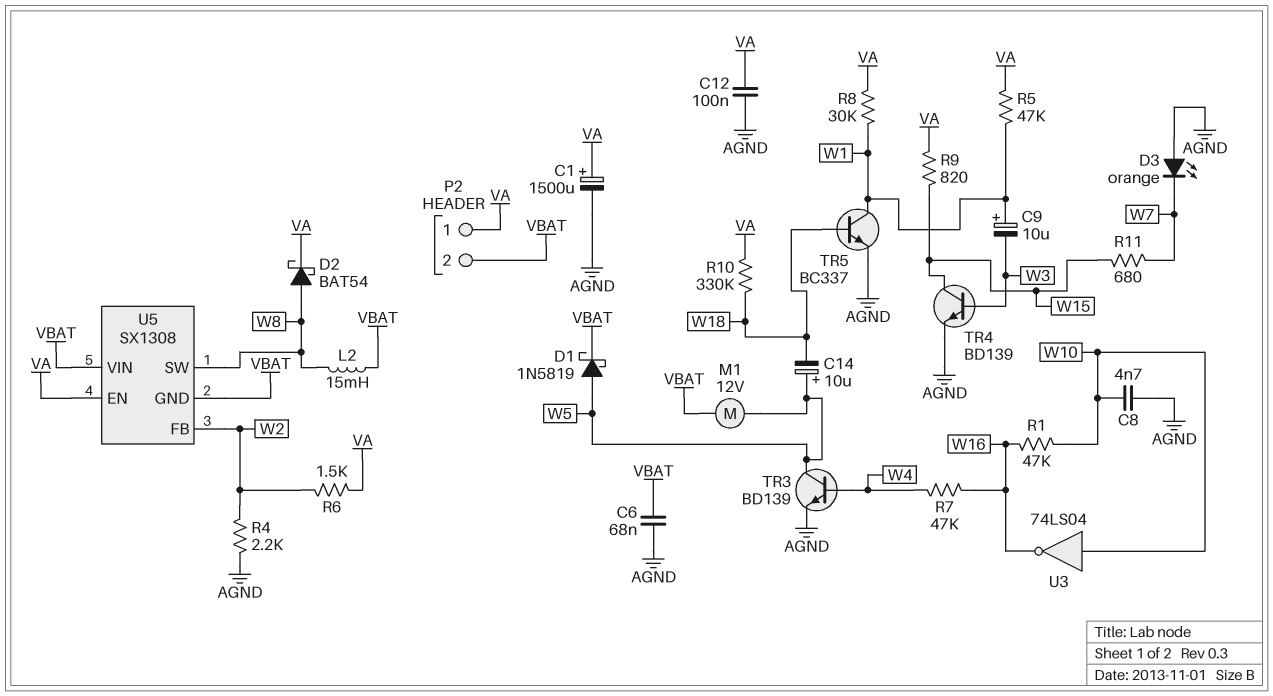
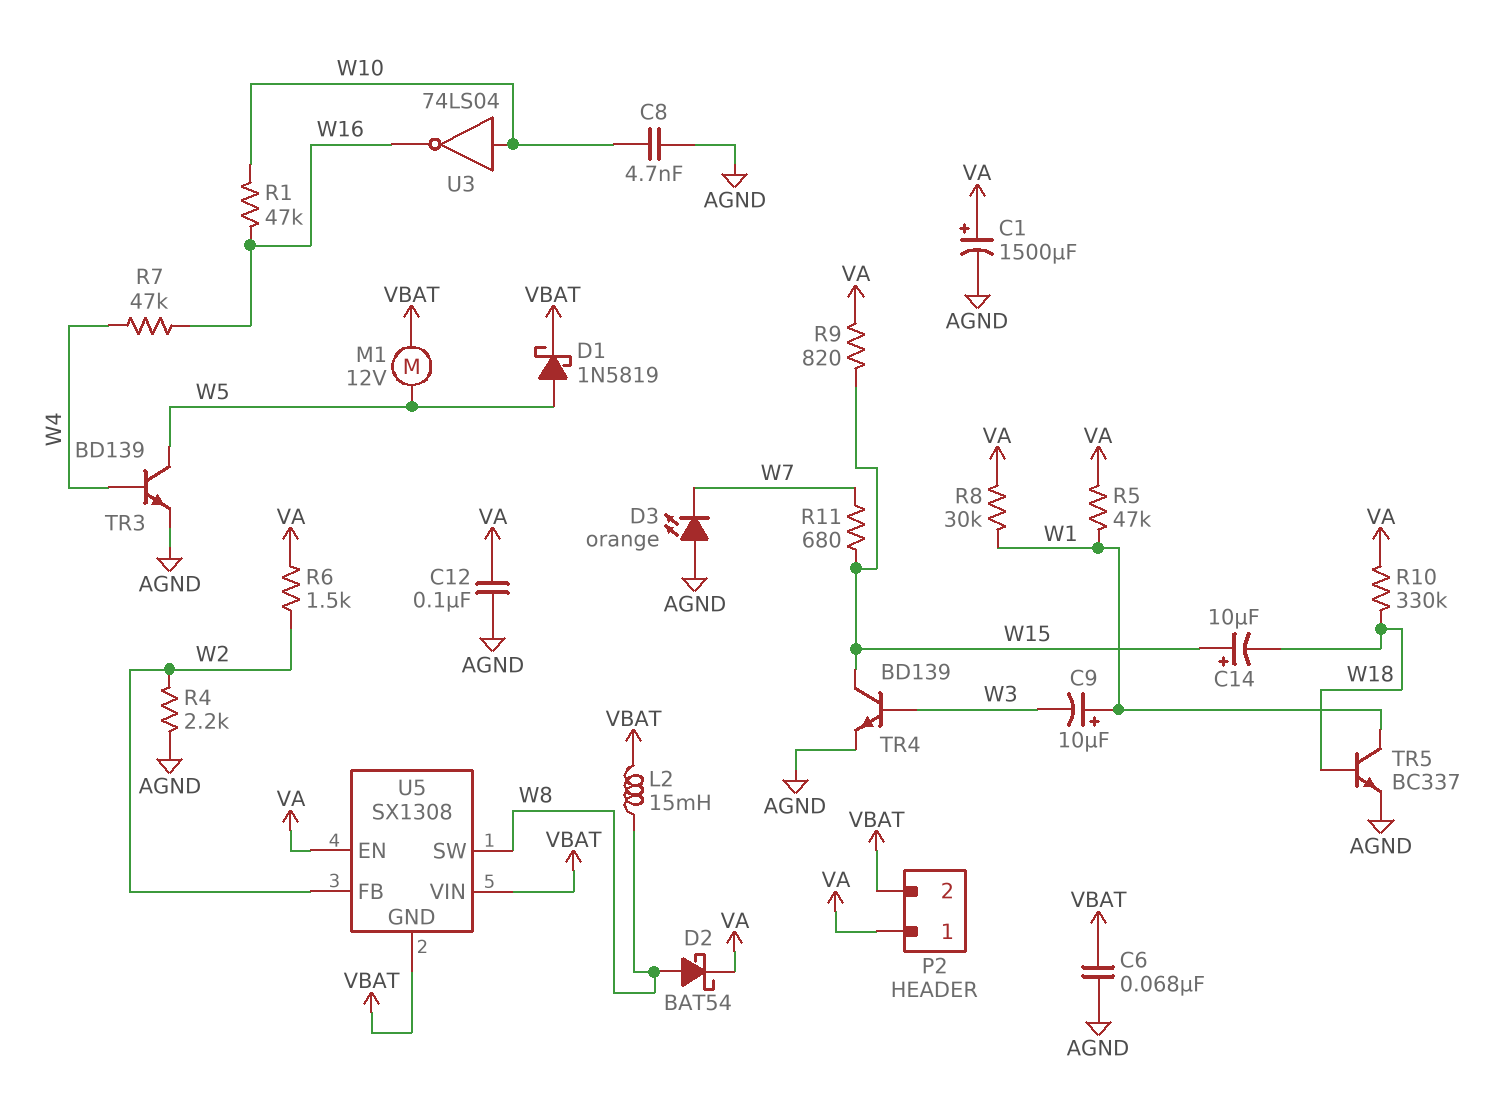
C14: 10uF (plus W5, minus W18) -> 10uF (plus W15, minus W18)

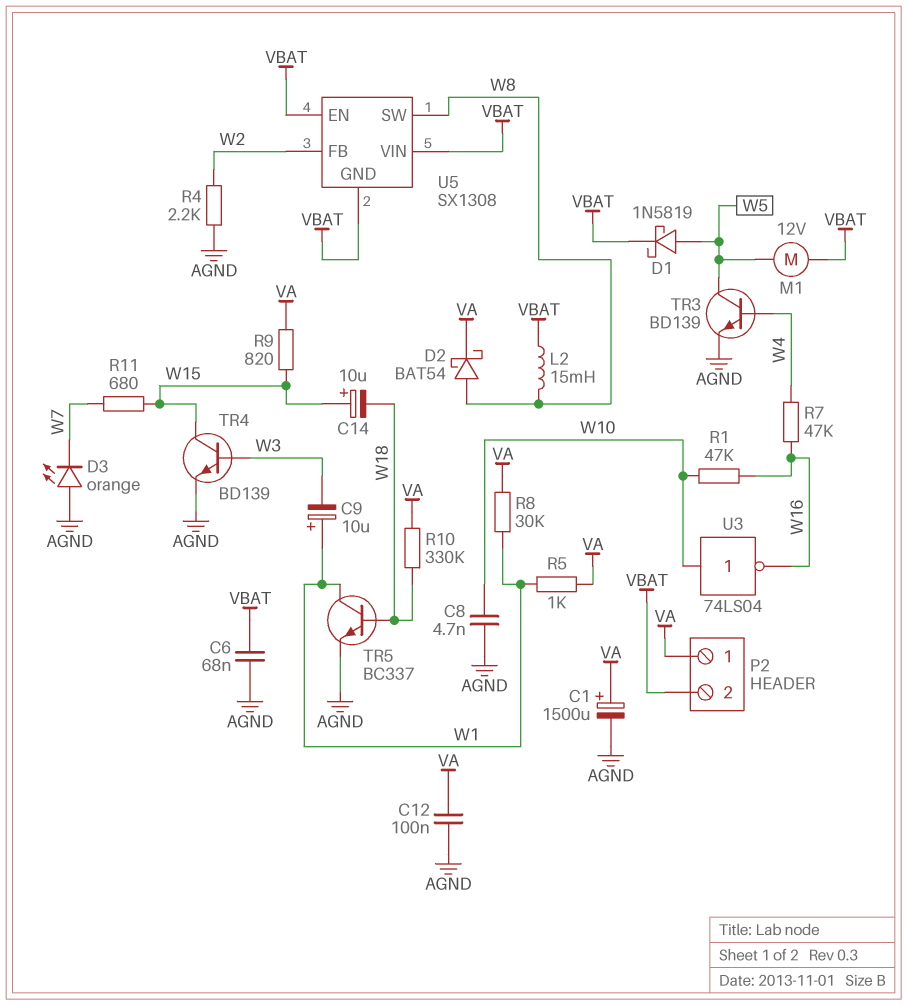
R5: 47k (VA, W1) -> 1k (VA, W1)
R6: 1.5k (VA, W2) -> none
U5 pin EN: VA -> VBAT

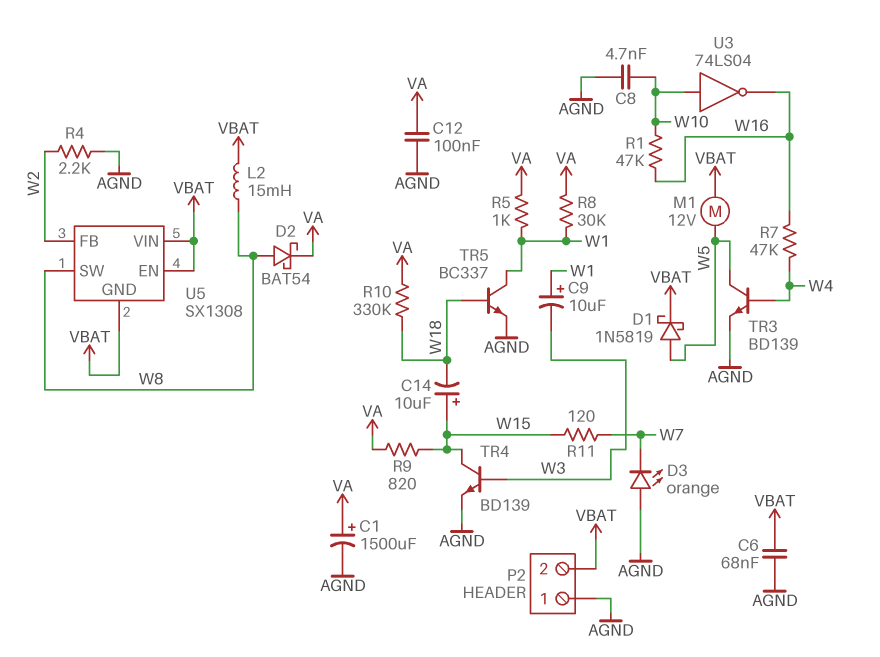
P2 pin 1: VA -> AGND
R11: 680 (W7, W15) -> 120 (W7, W15)

